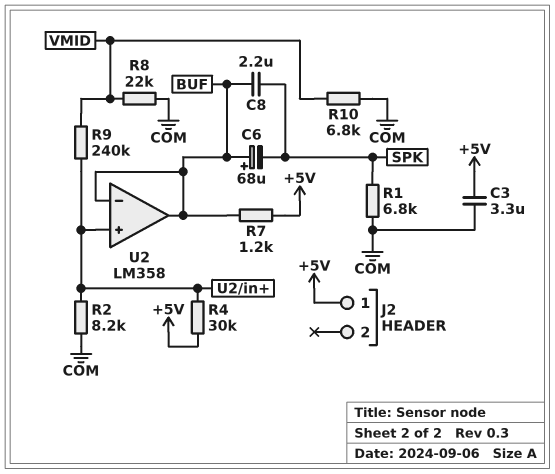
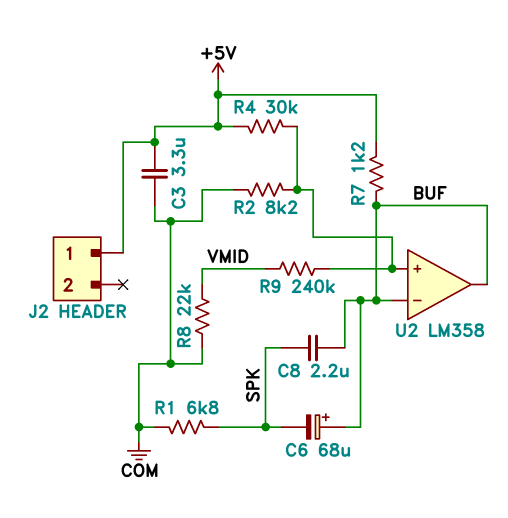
R10: 6.8k (COM, VMID) -> none

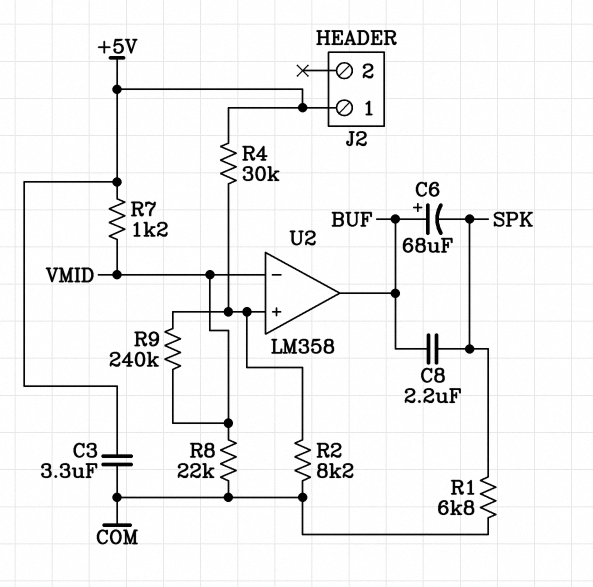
R7: 1.2k (+5V, BUF) -> 1.2k (+5V, VMID)
U2 pin in-: BUF -> VMID

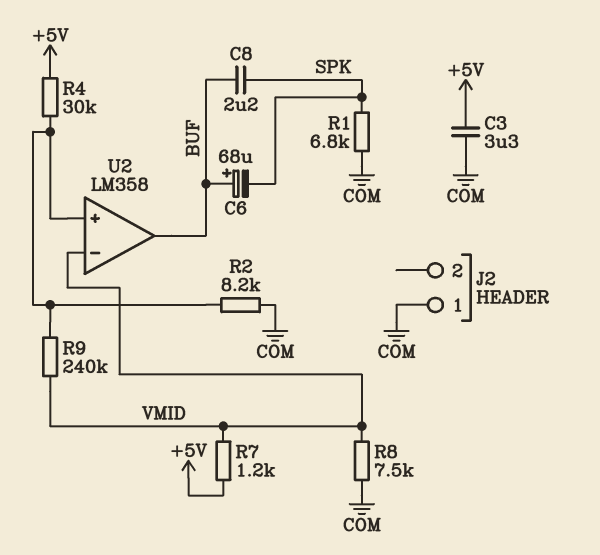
J2 pin 1: +5V -> COM
R8: 22k (COM, VMID) -> 7.5k (COM, VMID)

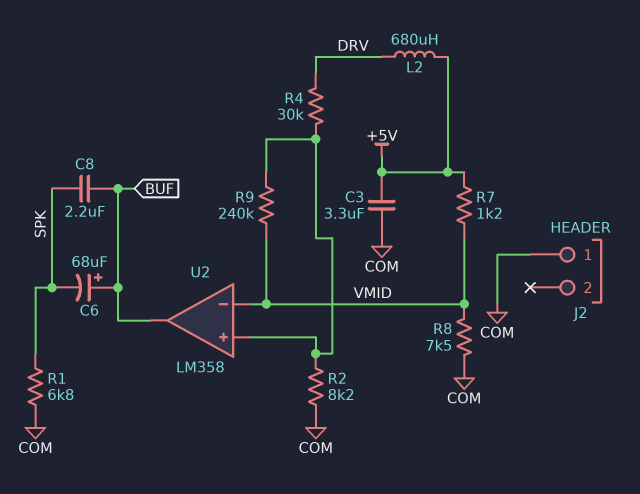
L2: none -> 680uH (+5V, DRV)
R4: 30k (+5V, U2/in+) -> 30k (DRV, U2/in+)

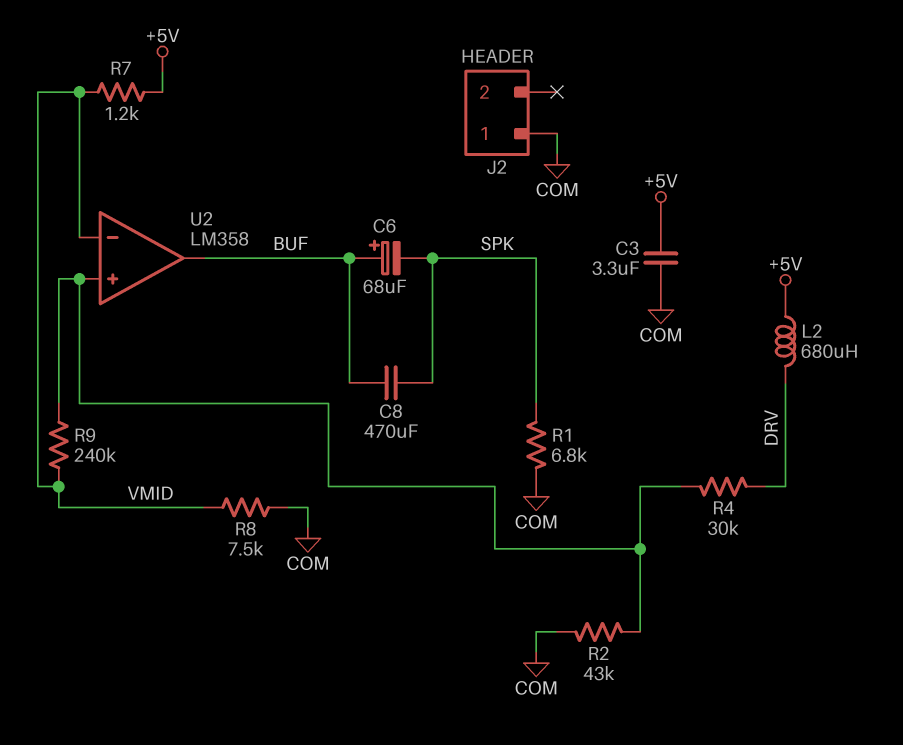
C8: 2.2uF (BUF, SPK) -> 470uF (BUF, SPK)
R2: 8.2k (COM, U2/in+) -> 43k (COM, U2/in+)

